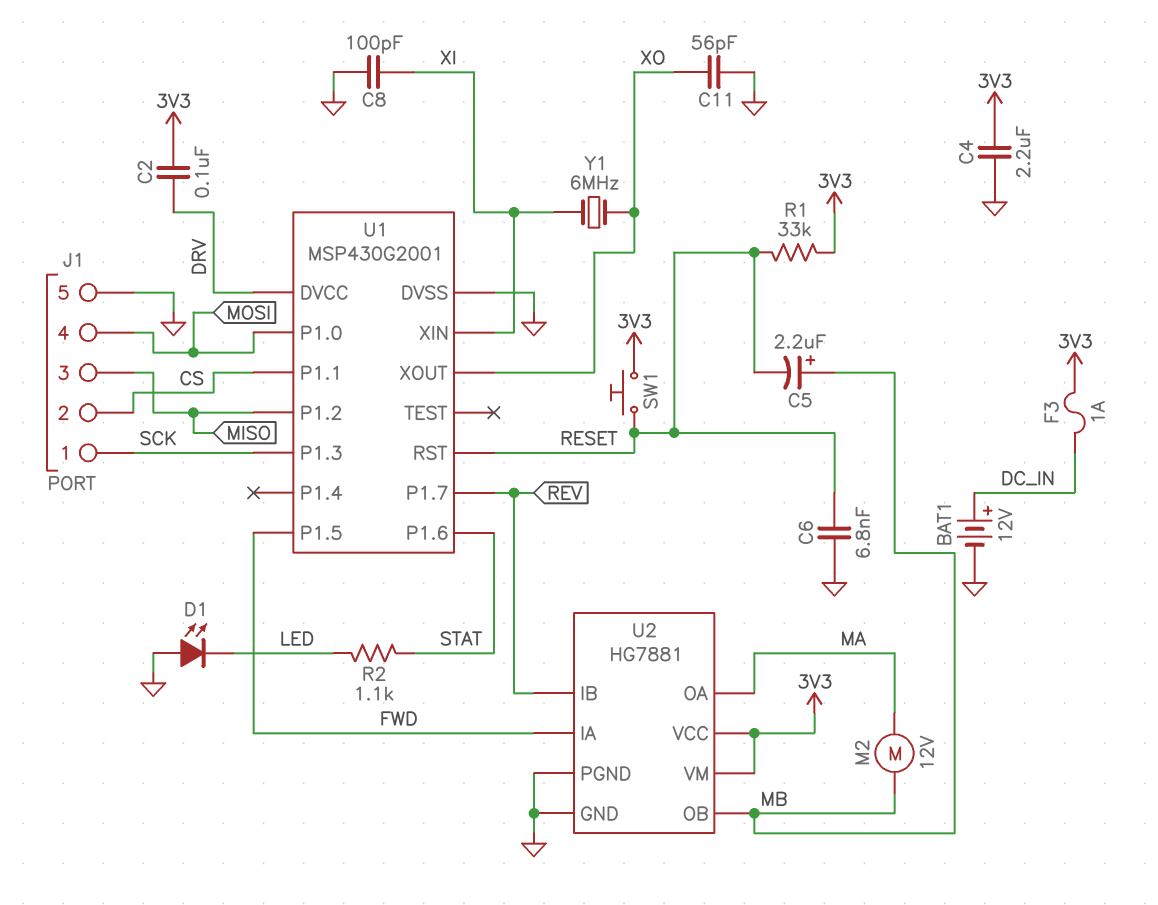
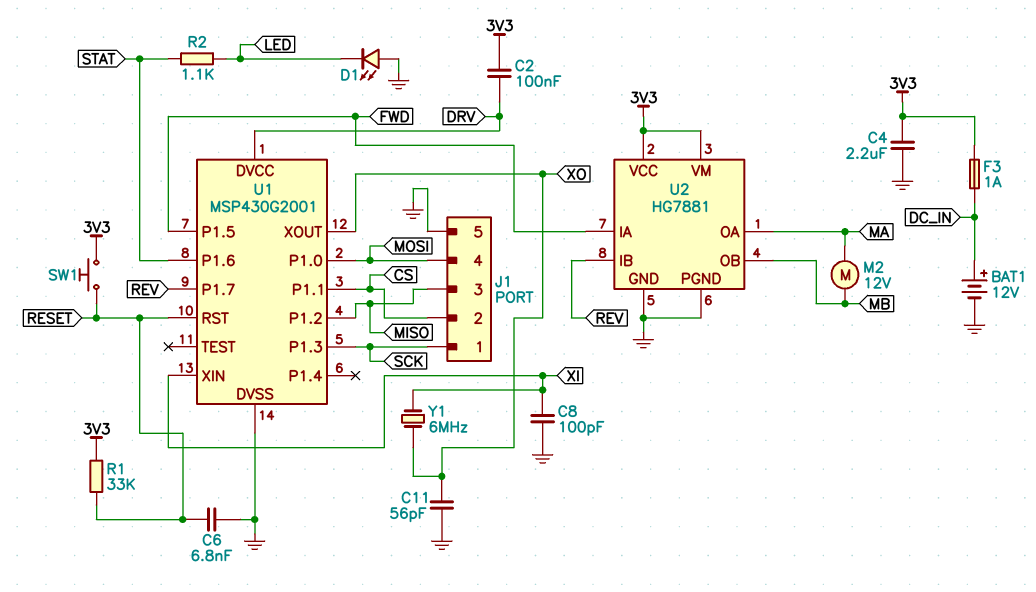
C5: 2.2uF (plus MB, minus RESET) -> none

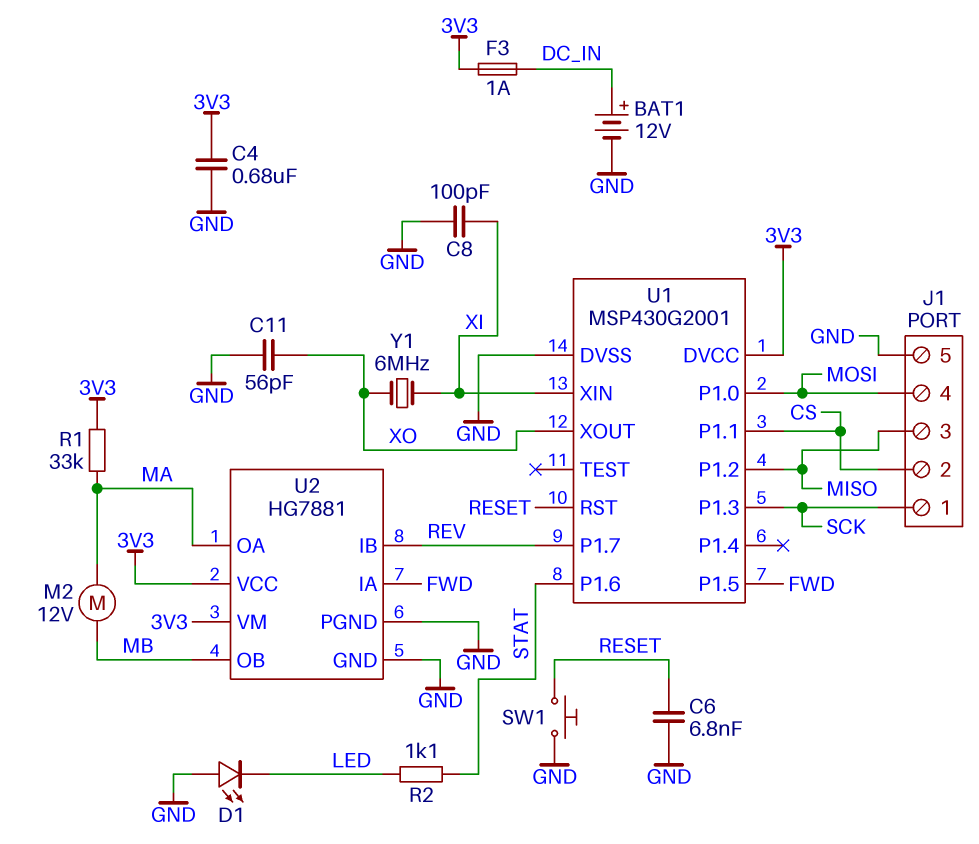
C2: 100nF (3V3, DRV) -> none
C4: 2.2uF (3V3, GND) -> 680nF (3V3, GND)
R1: 33k (3V3, RESET) -> 33k (3V3, MA)
SW1: button (3V3, RESET) -> button (GND, RESET)
U1 pin DVCC: DRV -> 3V3

